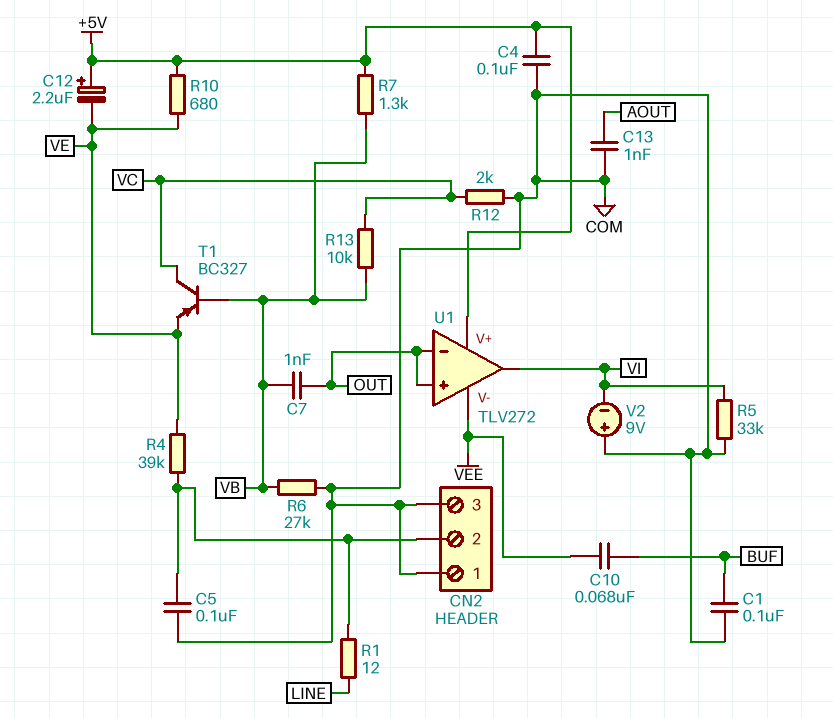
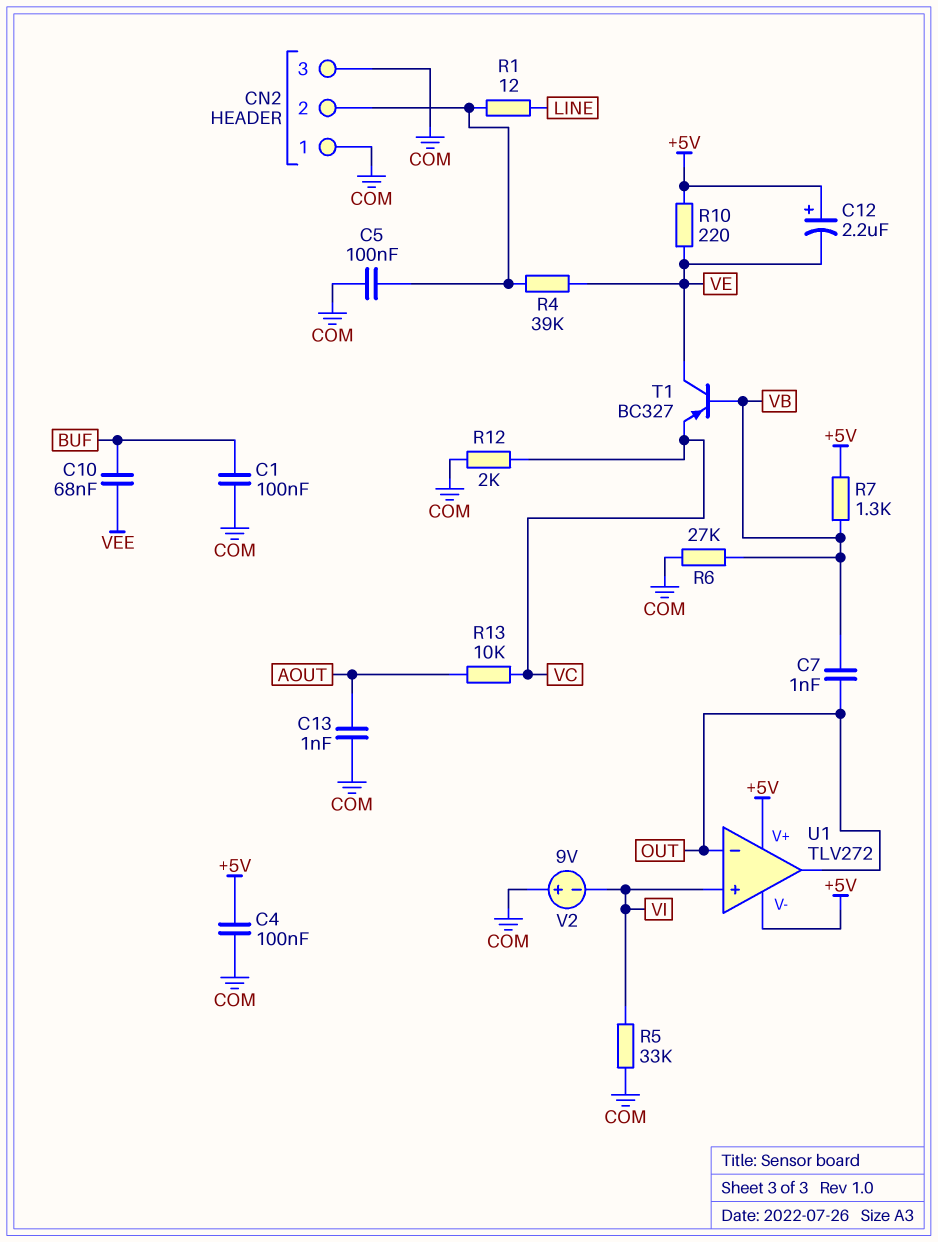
R10: 680 (+5V, VE) -> 220 (+5V, VE)
R13: 10k (VB, VC) -> 10k (AOUT, VC)
T1: PNP BC327 (B VB, C VC, E VE) -> PNP BC327 (B VB, C VE, E VC)
U1 pin V-: VEE -> +5V
U1 pin in+: OUT -> VI
U1 pin out: VI -> OUT

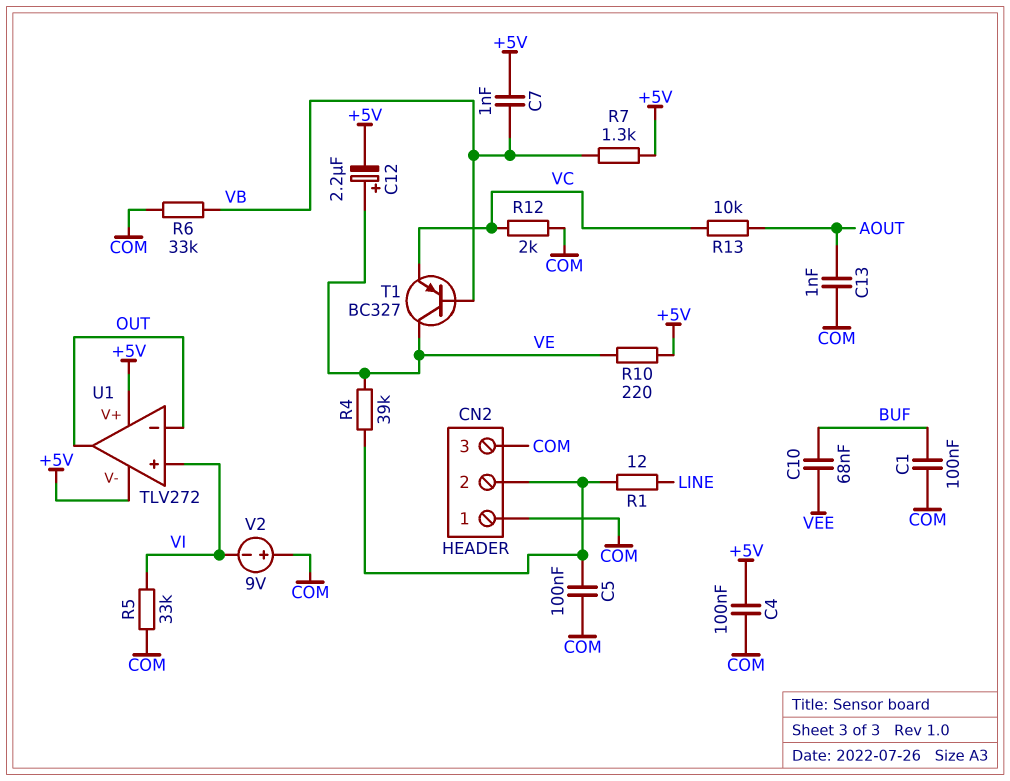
C7: 1nF (OUT, VB) -> 1nF (+5V, VB)
C12: 2.2uF (plus +5V, minus VE) -> 2.2uF (plus VE, minus +5V)
R6: 27k (COM, VB) -> 33k (COM, VB)

